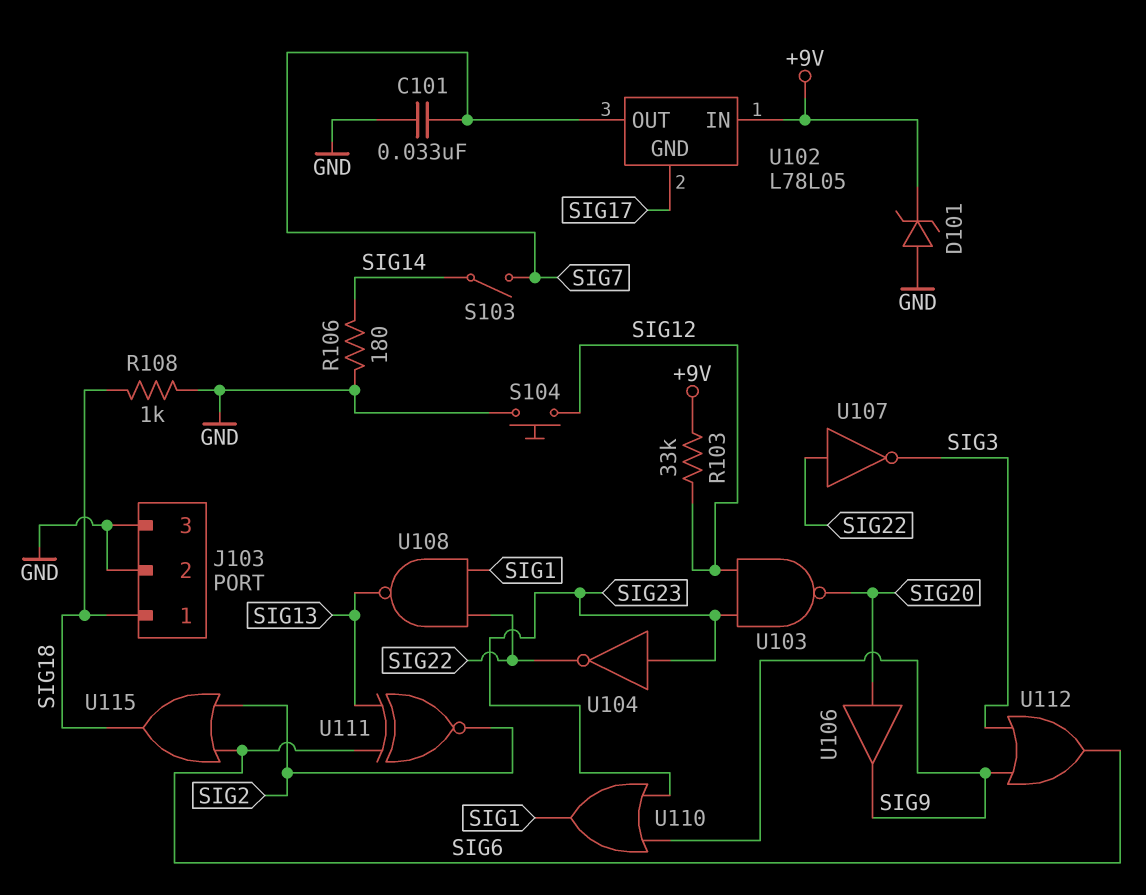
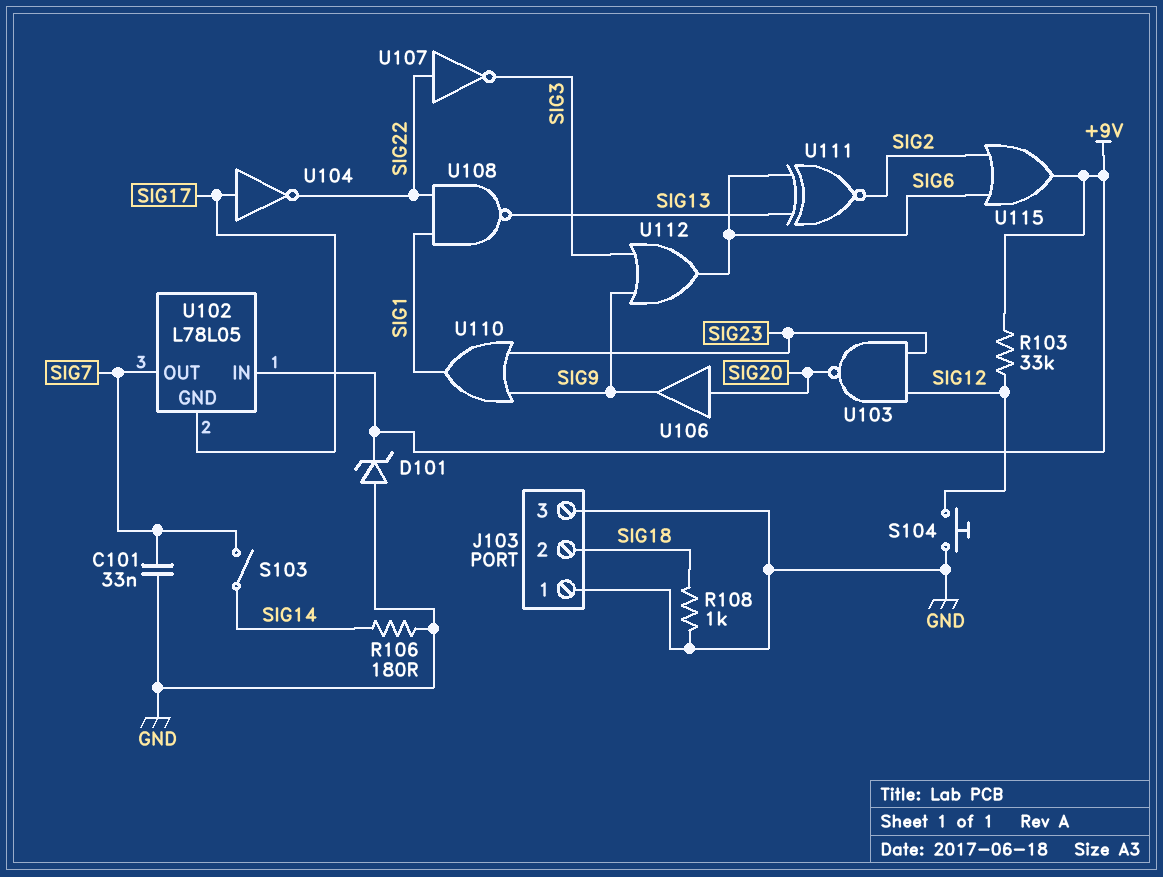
J103 pin 1: SIG18 -> GND
J103 pin 2: GND -> SIG18
U104: NOT (in SIG23, out SIG22) -> NOT (in SIG17, out SIG22)
U115: OR (in SIG2, in SIG6, out SIG18) -> OR (in SIG2, in SIG6, out +9V)

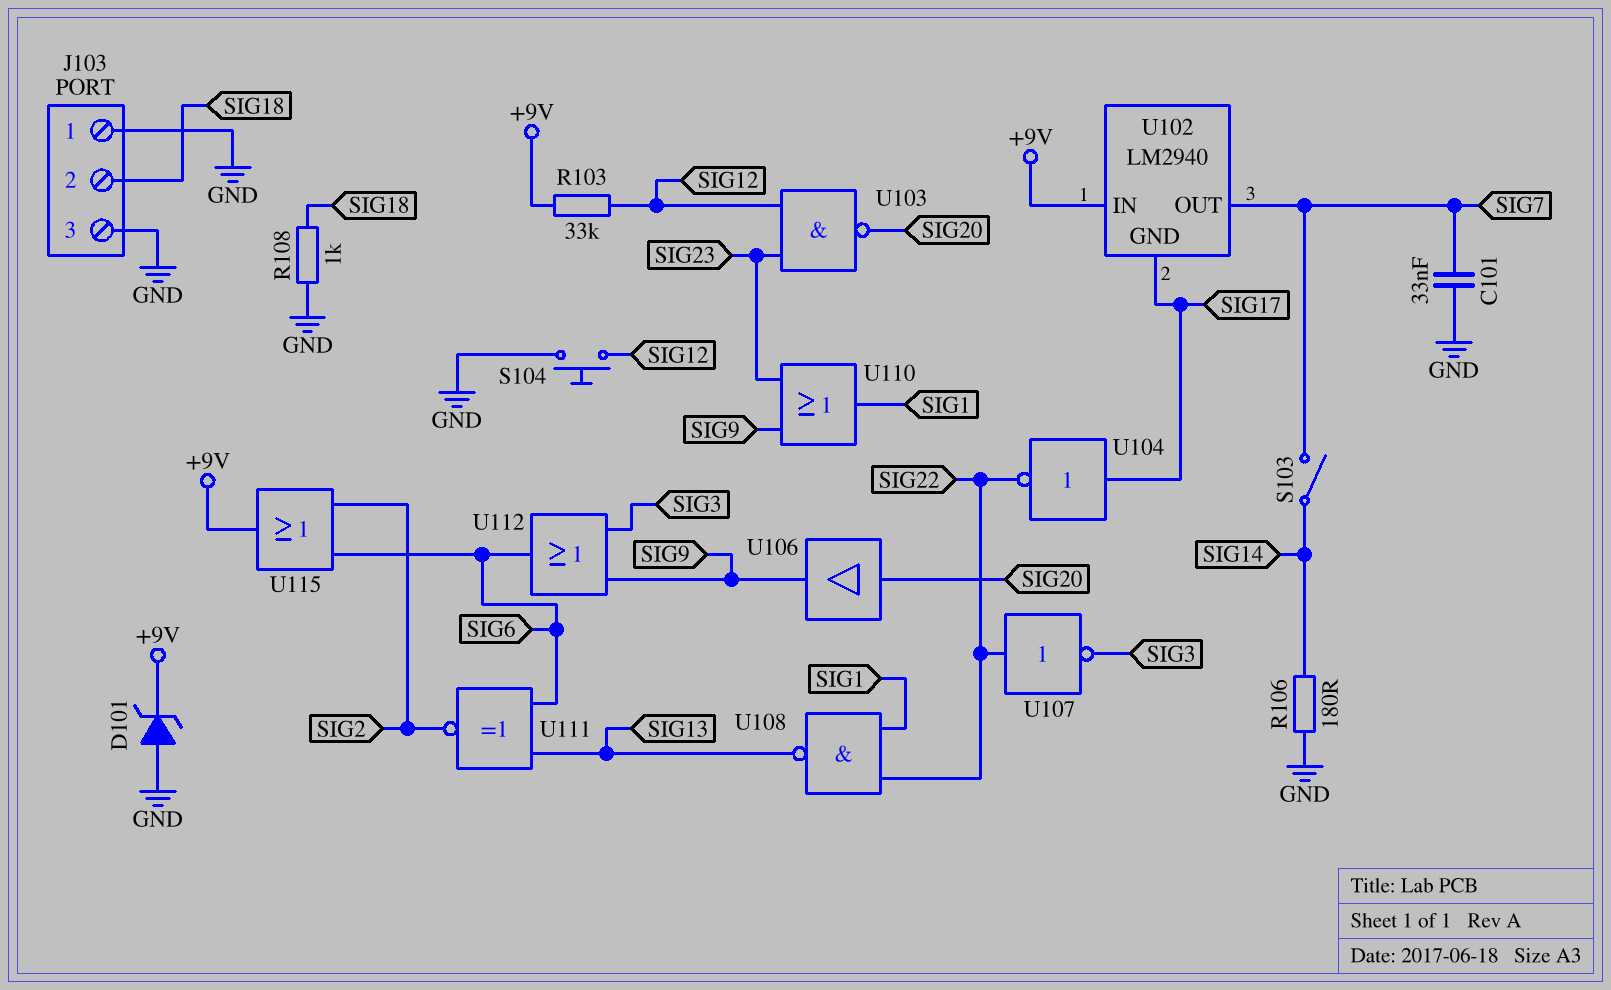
U102: L78L05 -> LM2940

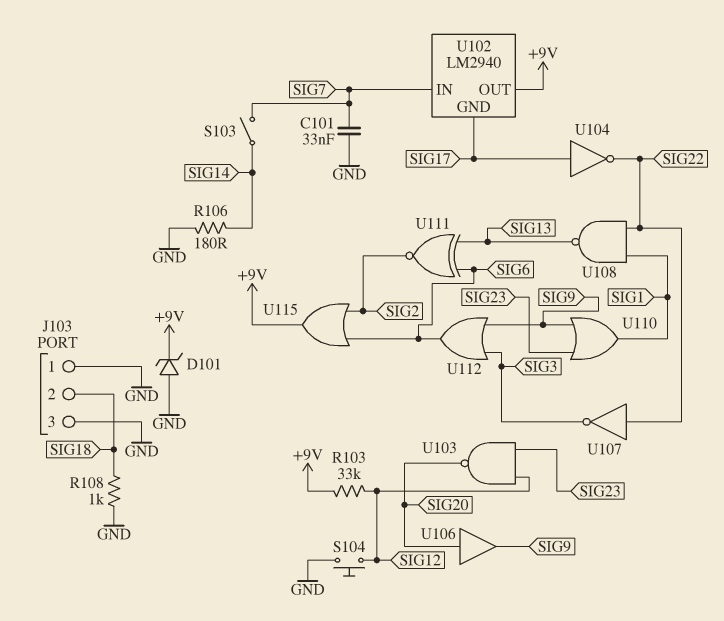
U102 pin IN: +9V -> SIG7
U102 pin OUT: SIG7 -> +9V

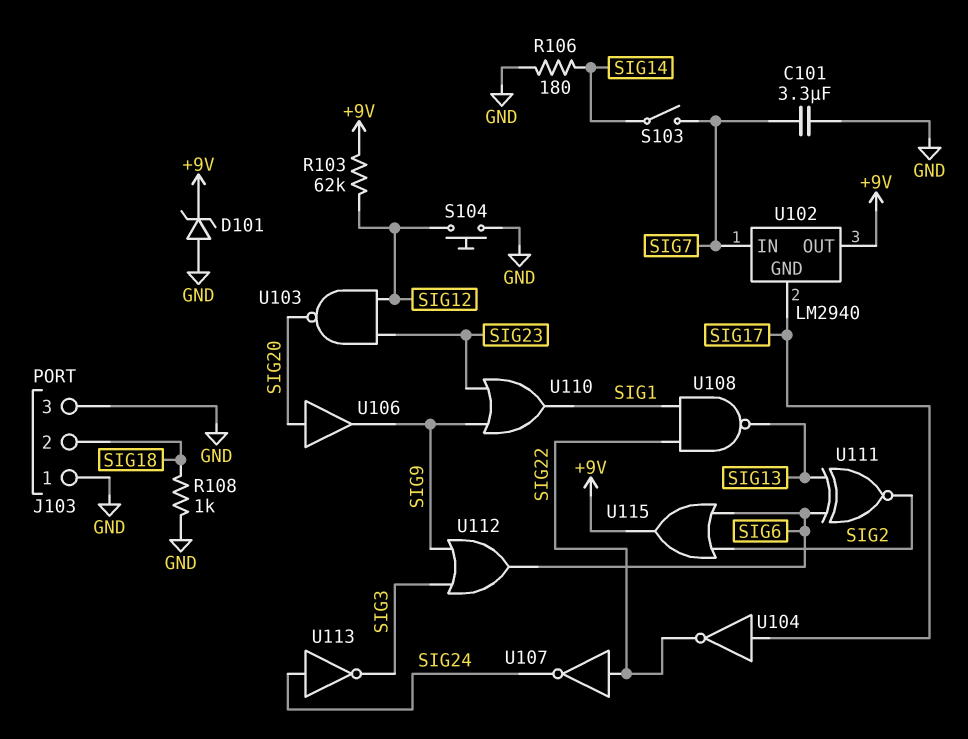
C101: 33nF (GND, SIG7) -> 3.3uF (GND, SIG7)
R103: 33k (+9V, SIG12) -> 62k (+9V, SIG12)
U107: NOT (in SIG22, out SIG3) -> NOT (in SIG22, out SIG24)
U113: none -> NOT (in SIG24, out SIG3)

